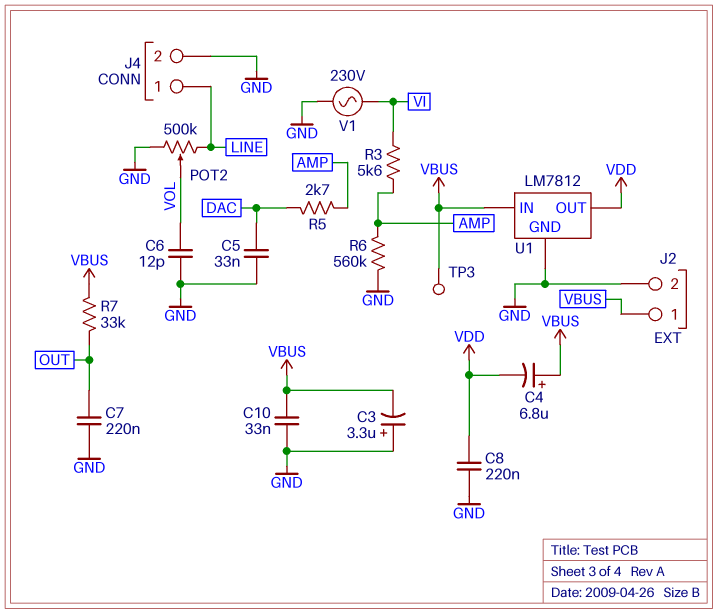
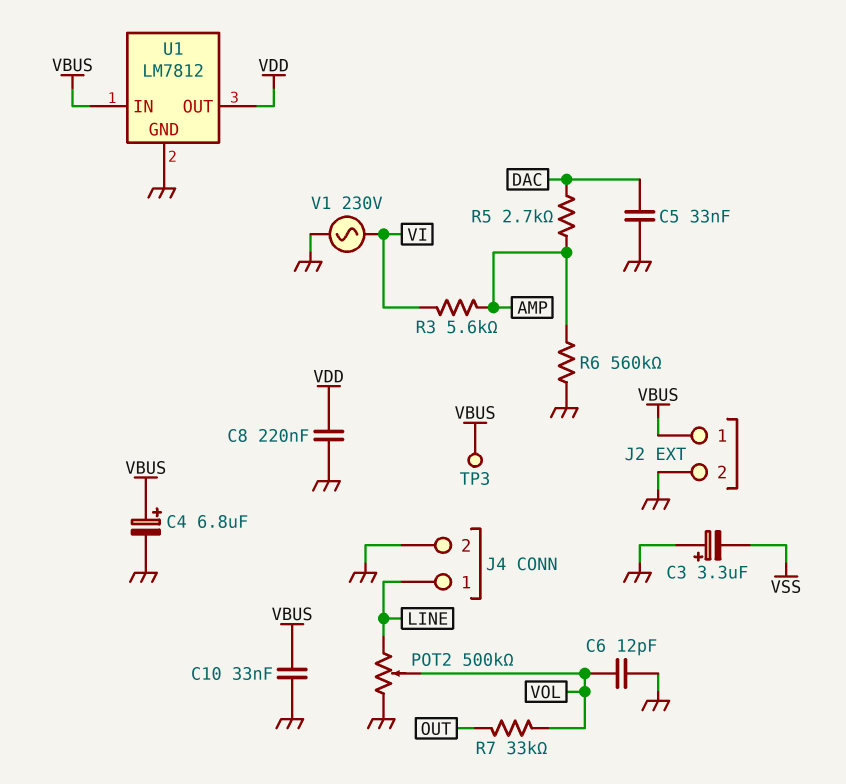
C3: 3.3uF (plus GND, minus VBUS) -> 3.3uF (plus GND, minus VSS)
C4: 6.8uF (plus VBUS, minus VDD) -> 6.8uF (plus VBUS, minus GND)
C7: 220nF (GND, OUT) -> none
R7: 33k (OUT, VBUS) -> 33k (OUT, VOL)

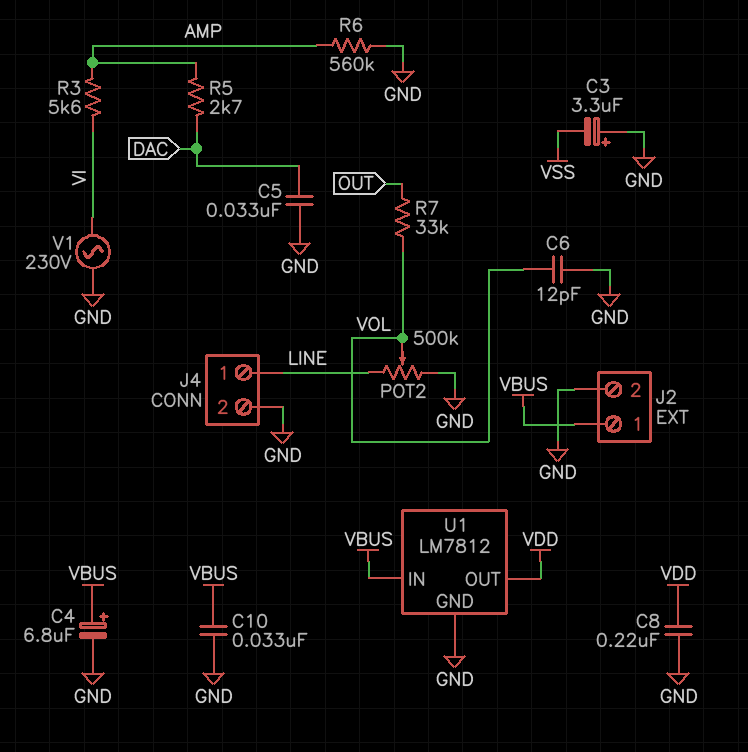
TP3: test point (VBUS) -> none

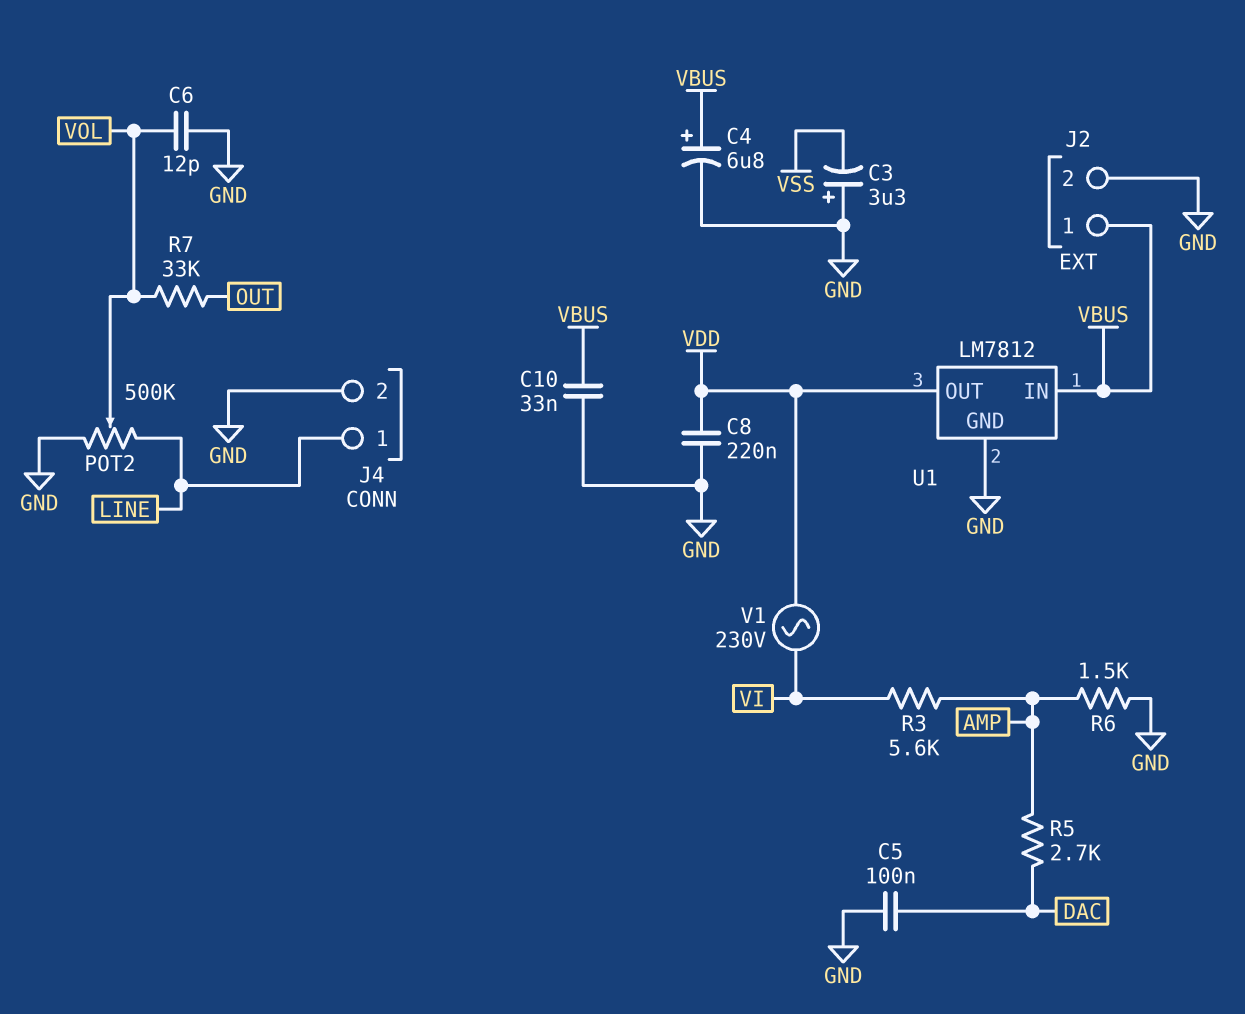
C5: 33nF (DAC, GND) -> 100nF (DAC, GND)
R6: 560k (AMP, GND) -> 1.5k (AMP, GND)
V1: AC 230V (GND, VI) -> AC 230V (VDD, VI)

